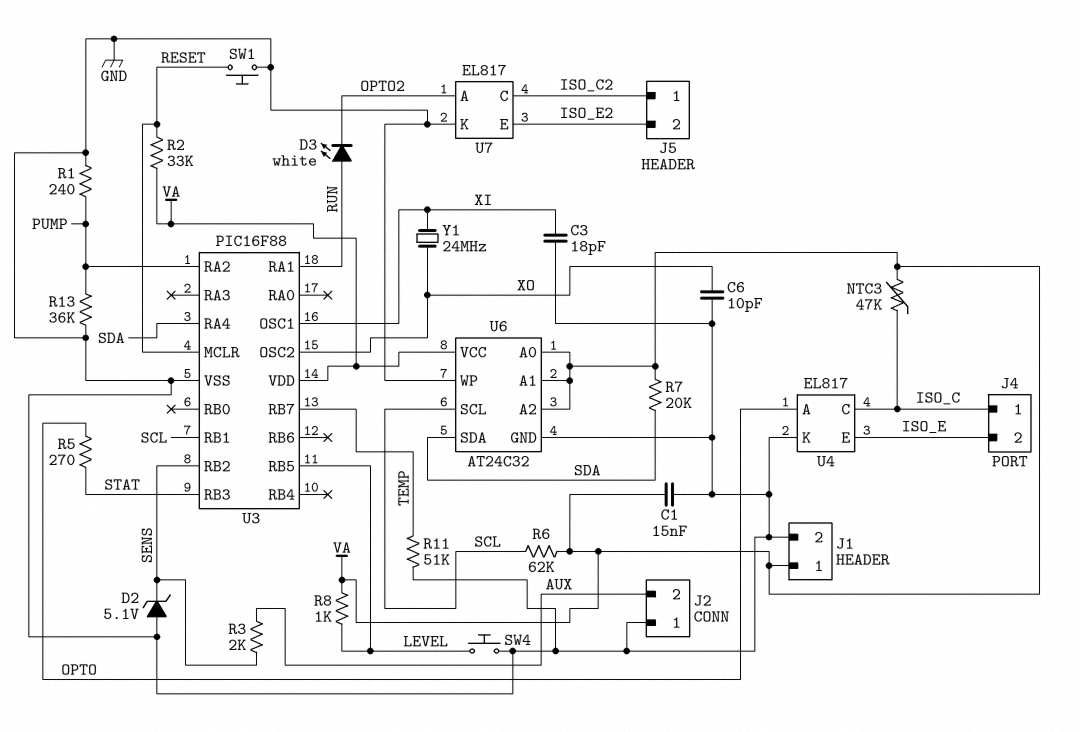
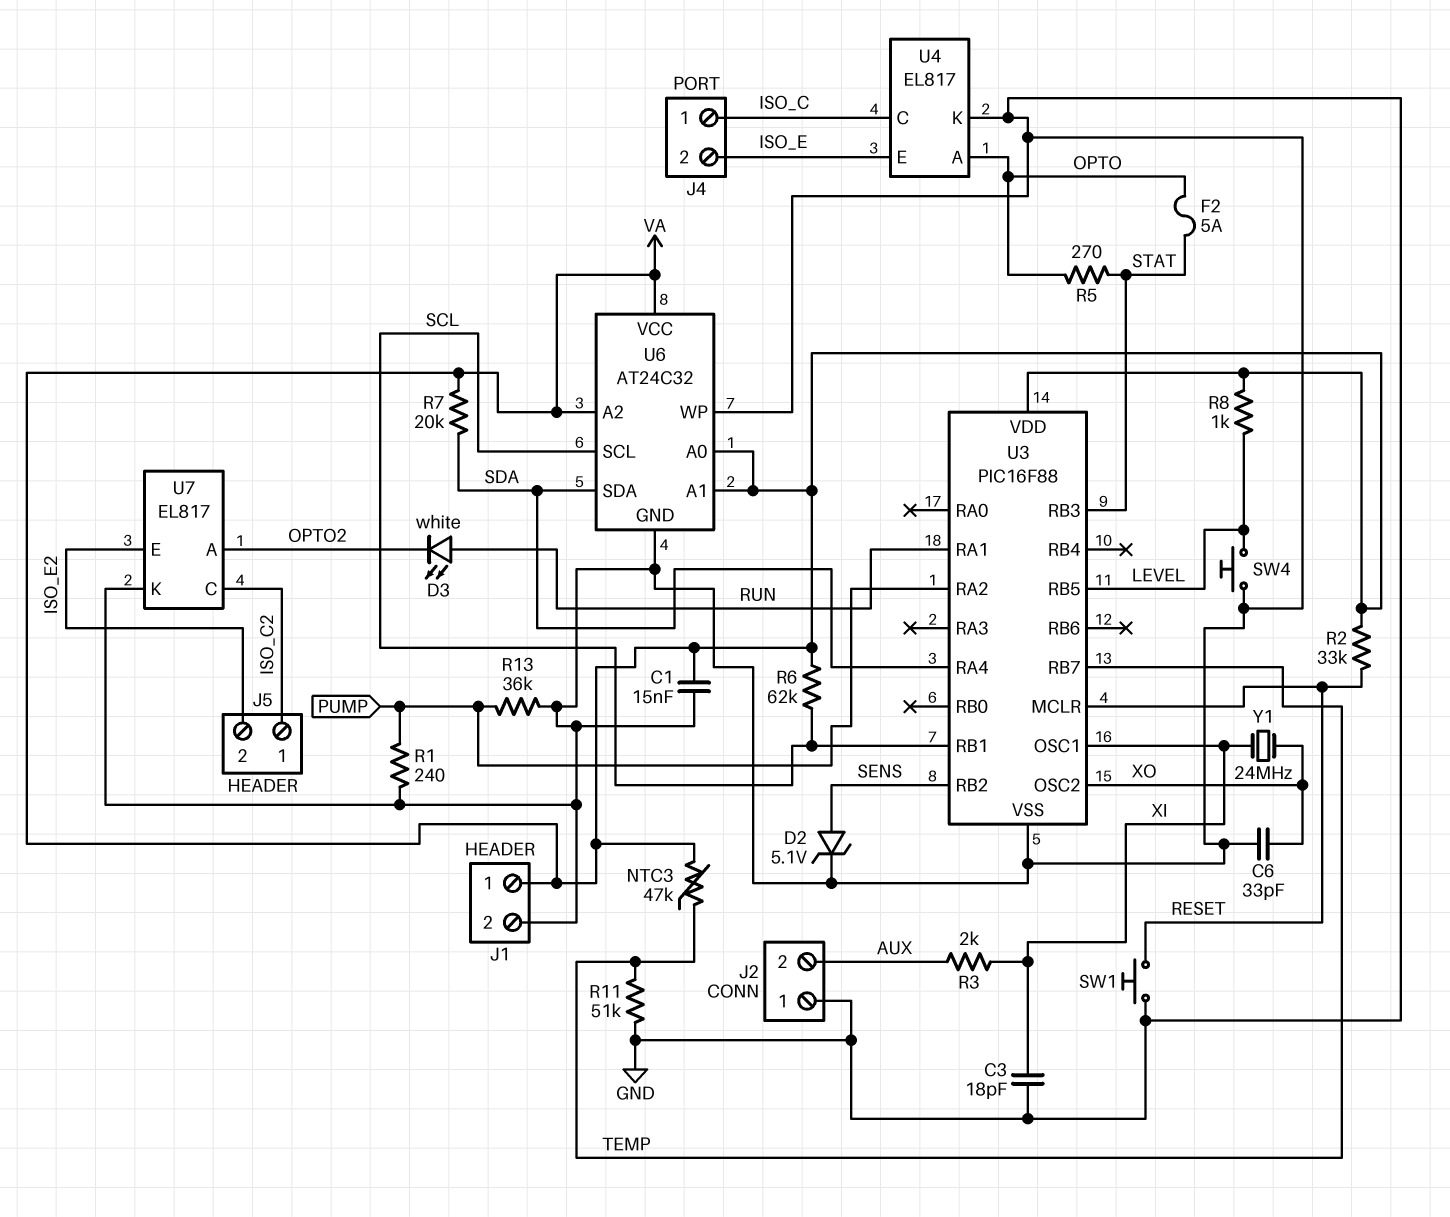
C6: 10pF (GND, XO) -> 33pF (GND, XO)
D2: zener 5.1V (A GND, K SENS) -> zener 5.1V (A SENS, K GND)
F2: none -> 5A (OPTO, STAT)
NTC3: 47k (ISO_C, VA) -> 47k (TEMP, VA)
R3: 2k (AUX, SENS) -> 2k (AUX, XI)

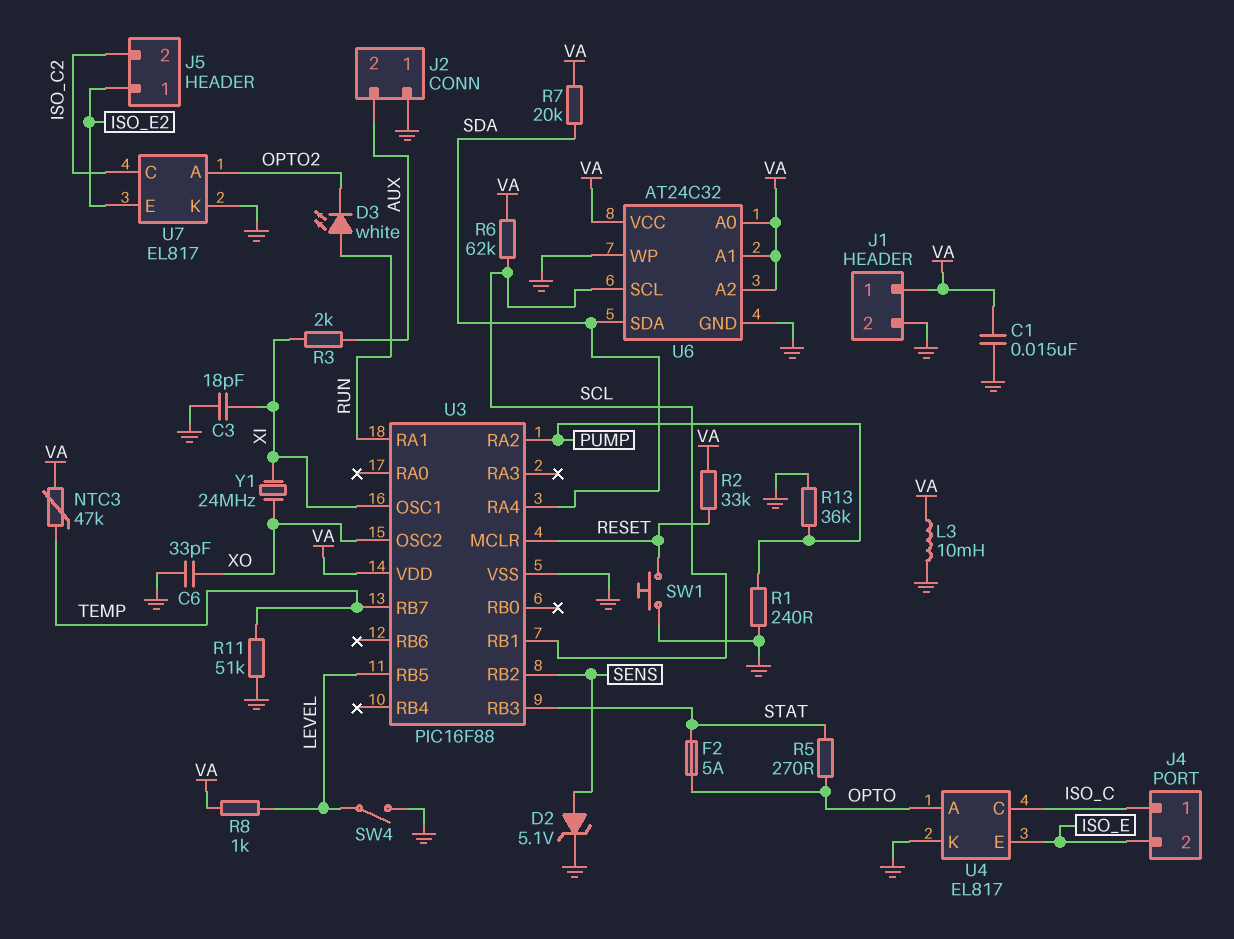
J5 pin 1: ISO_C2 -> ISO_E2
J5 pin 2: ISO_E2 -> ISO_C2
L3: none -> 10mH (GND, VA)
SW4: button (GND, LEVEL) -> switch (GND, LEVEL)

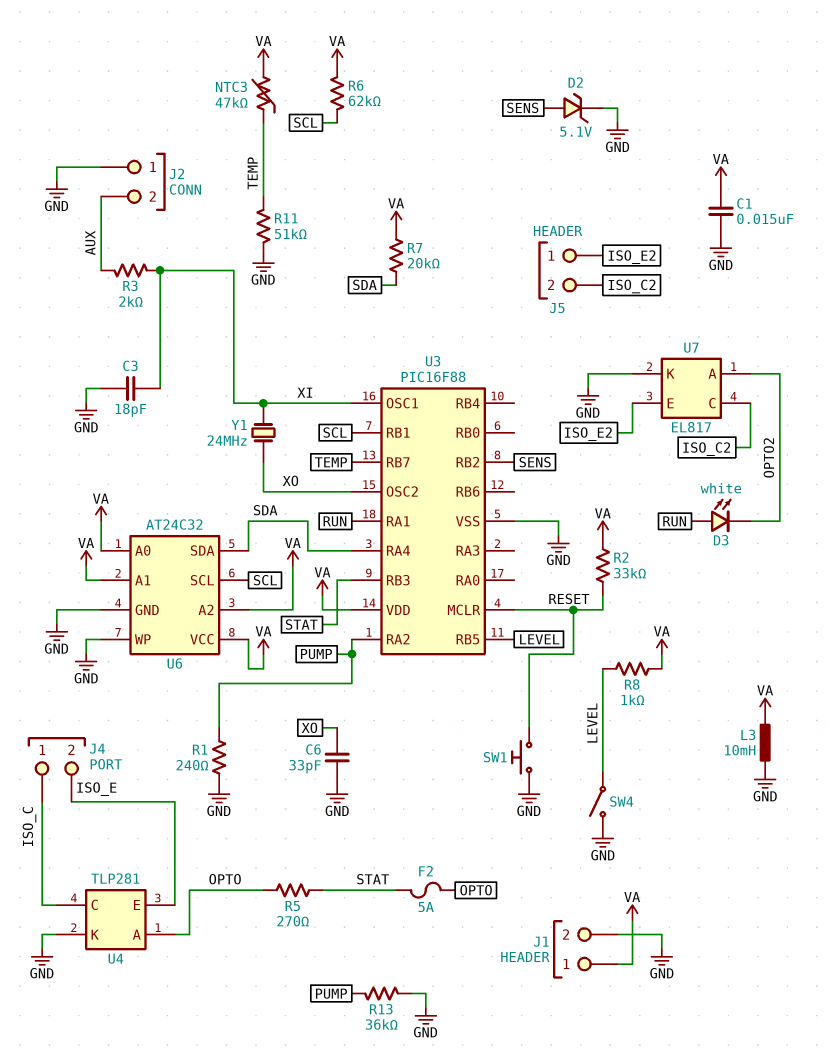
U4: EL817 -> TLP281

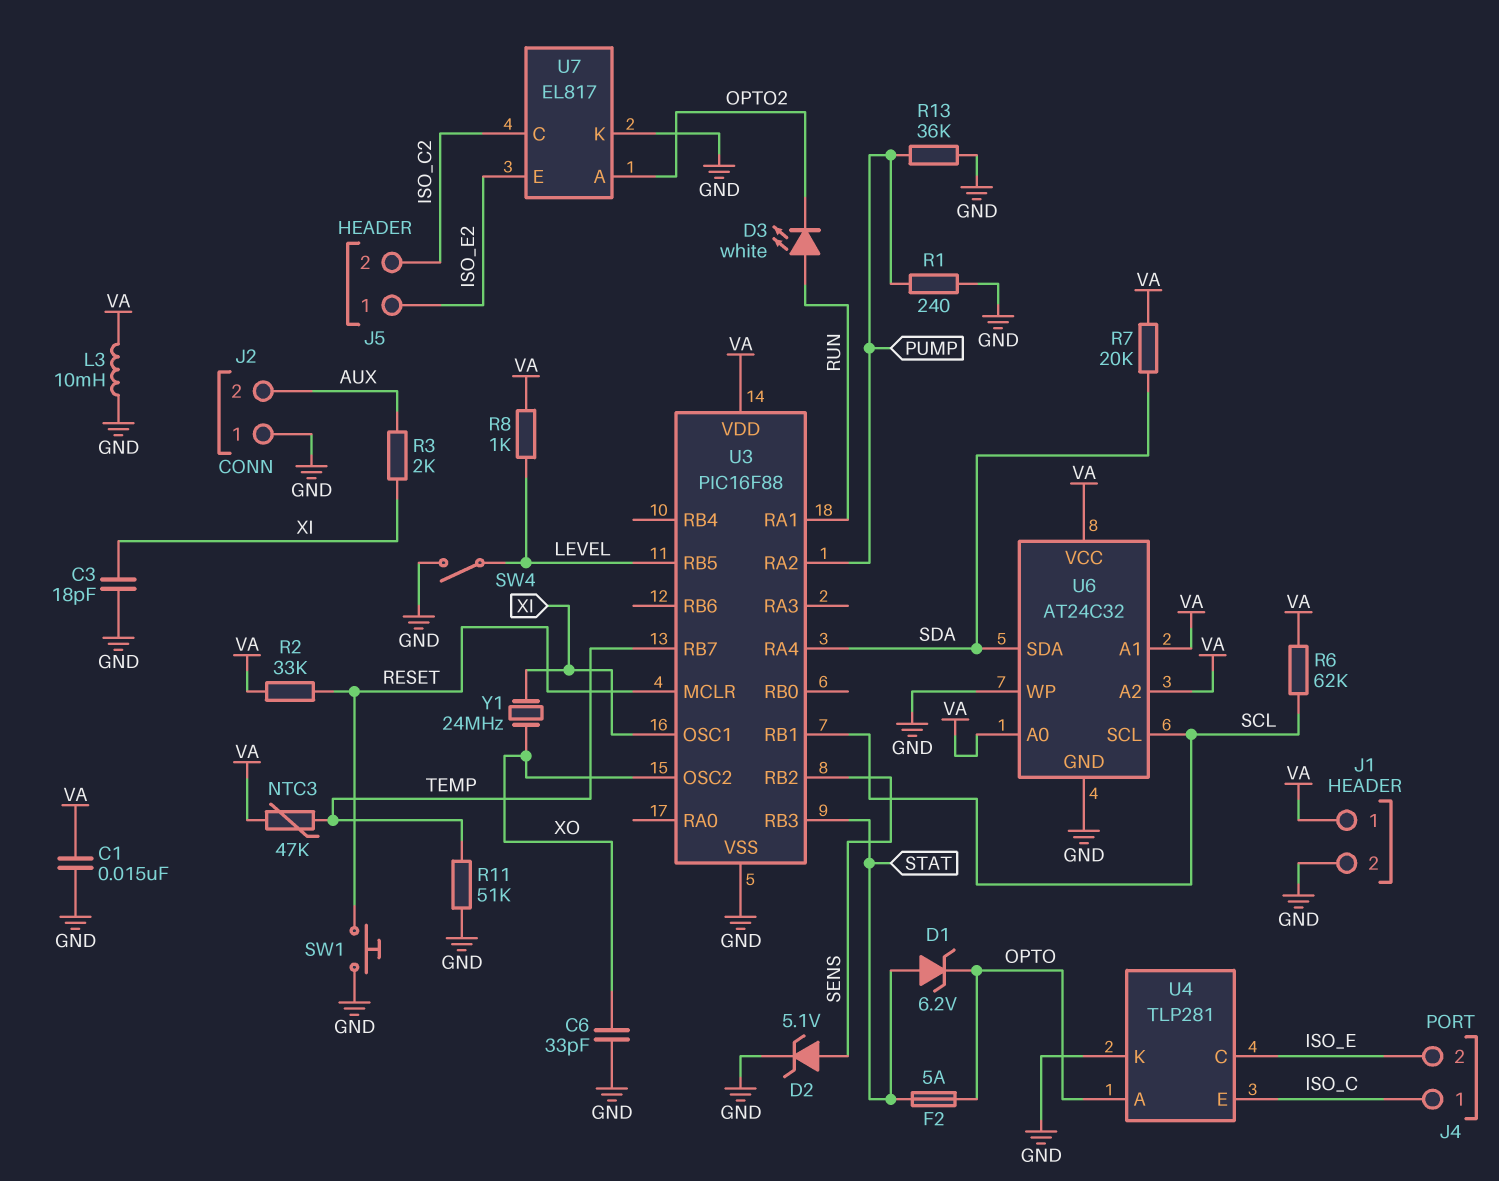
D1: none -> zener 6.2V (A STAT, K OPTO)
R5: 270 (OPTO, STAT) -> none
U4 pin C: ISO_C -> ISO_E
U4 pin E: ISO_E -> ISO_C

